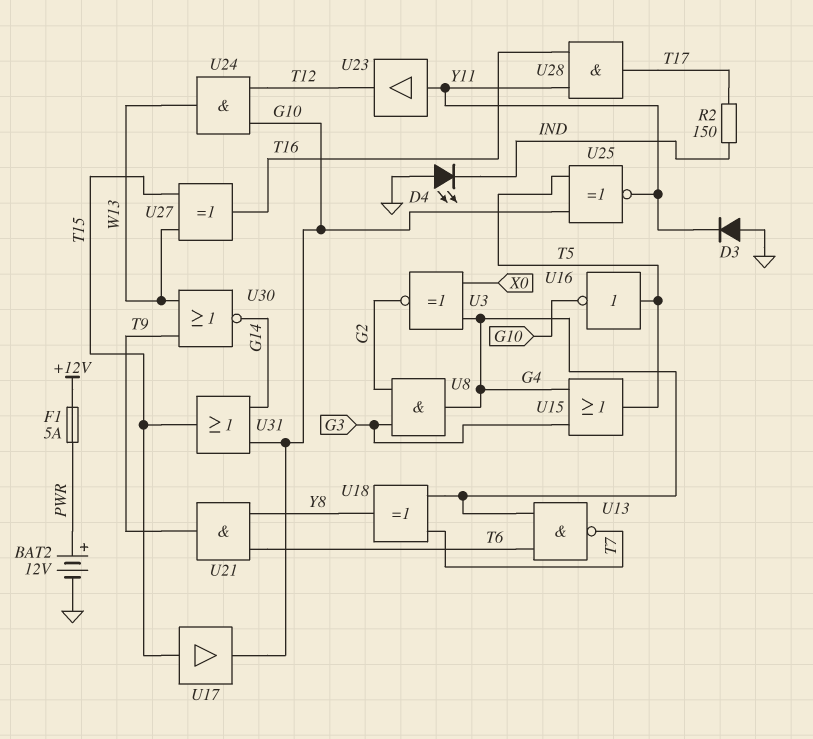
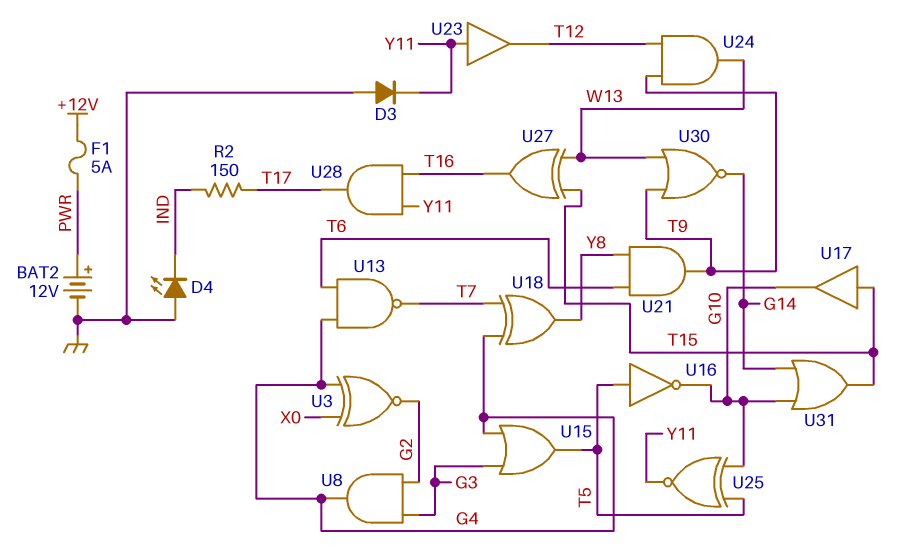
U24: AND (in G10, in T12, out W13) -> AND (in T9, in T12, out W13)

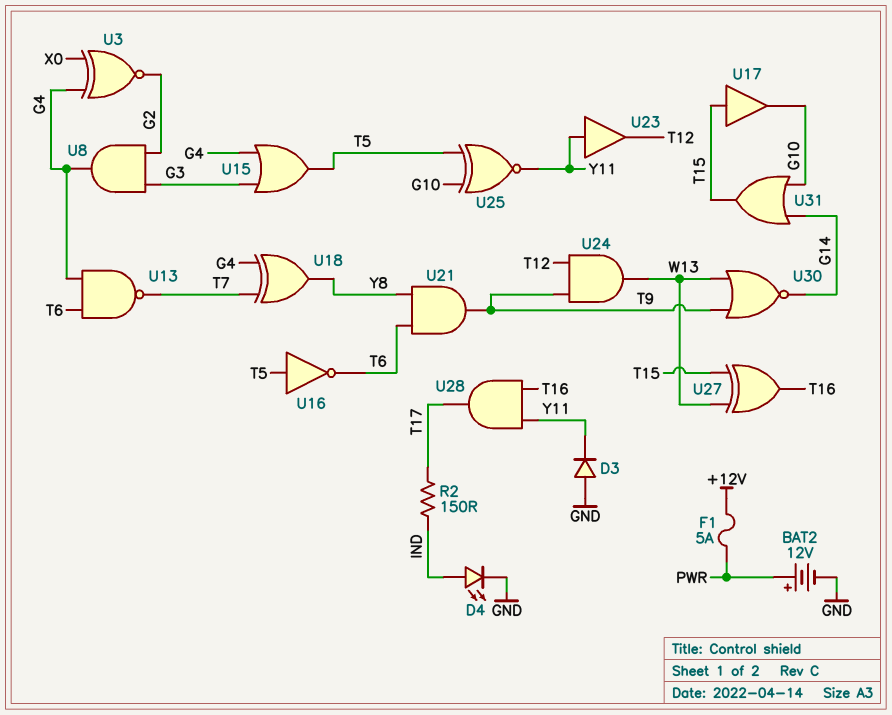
D4: LED (A GND, K IND) -> LED (A IND, K GND)
U16: NOT (in T5, out G10) -> NOT (in T5, out T6)

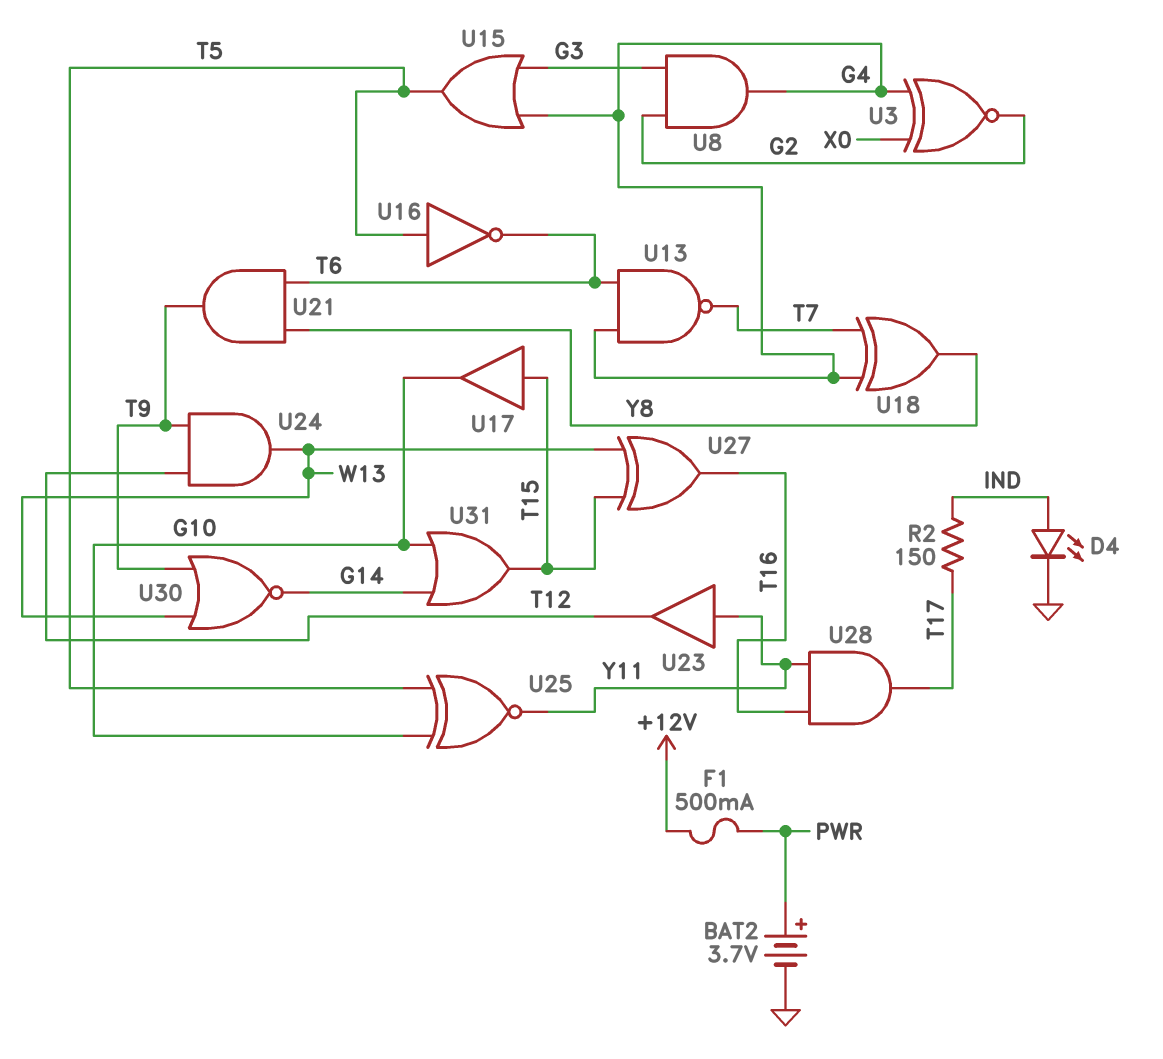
BAT2: 12V (plus PWR, minus GND) -> 3.7V (plus PWR, minus GND)
D3: diode (A GND, K Y11) -> none
F1: 5A (+12V, PWR) -> 500mA (+12V, PWR)

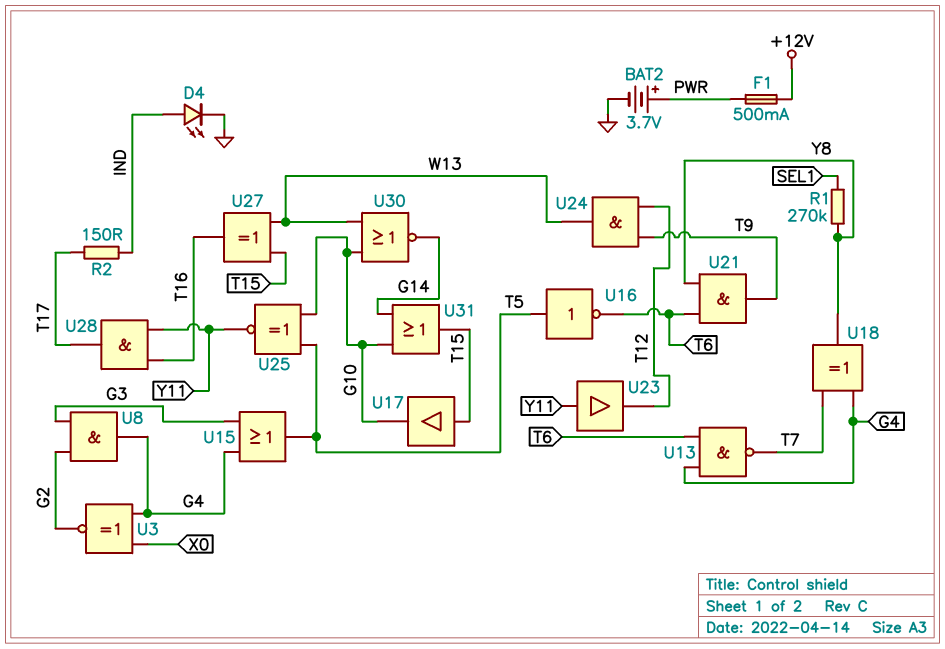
R1: none -> 270k (SEL1, Y8)
U30: NOR (in T9, in W13, out G14) -> NOR (in G10, in W13, out G14)

